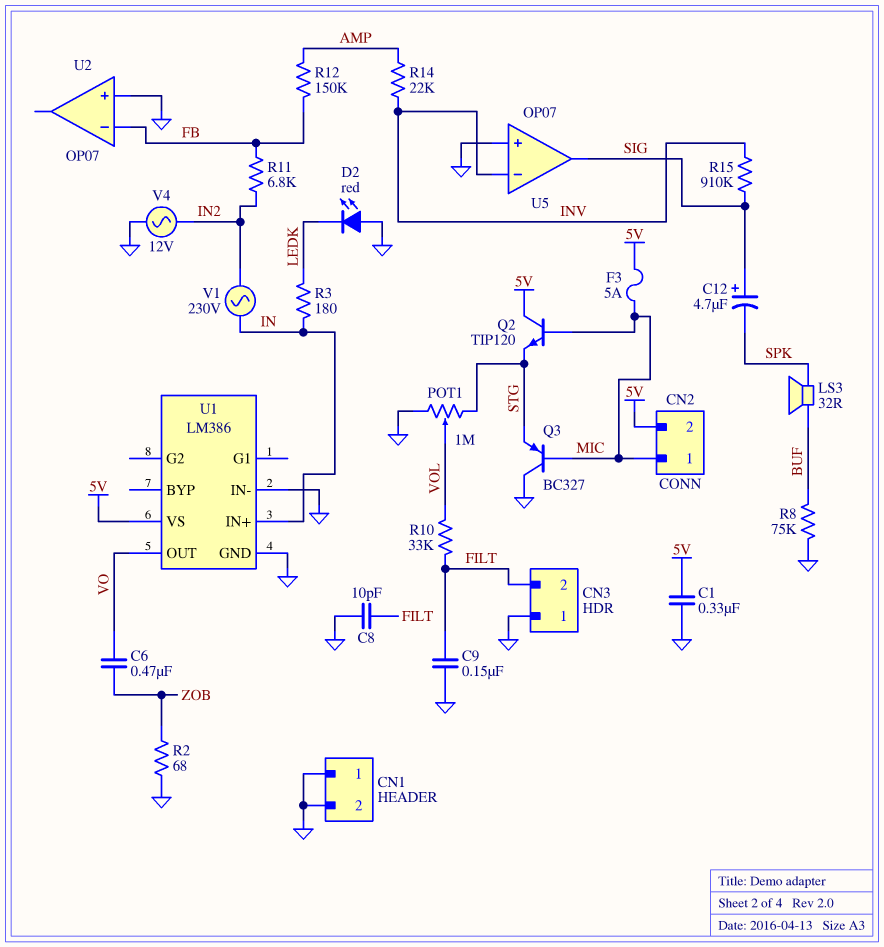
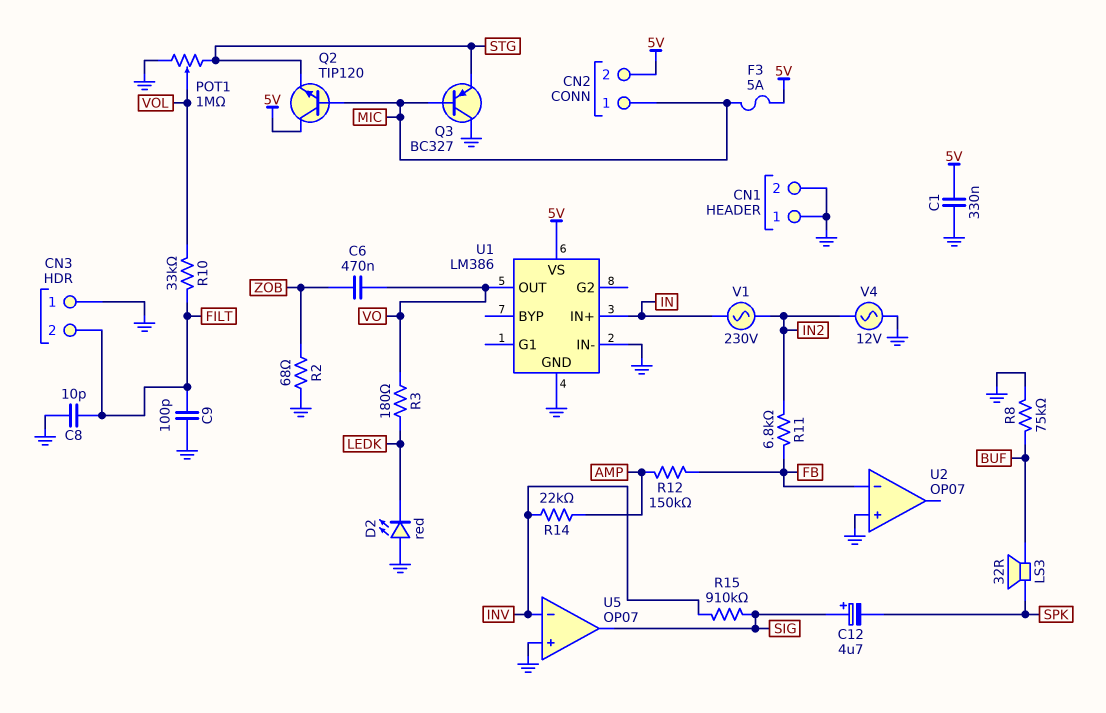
C9: 150nF (FILT, GND) -> 100pF (FILT, GND)
R3: 180 (IN, LEDK) -> 180 (LEDK, VO)

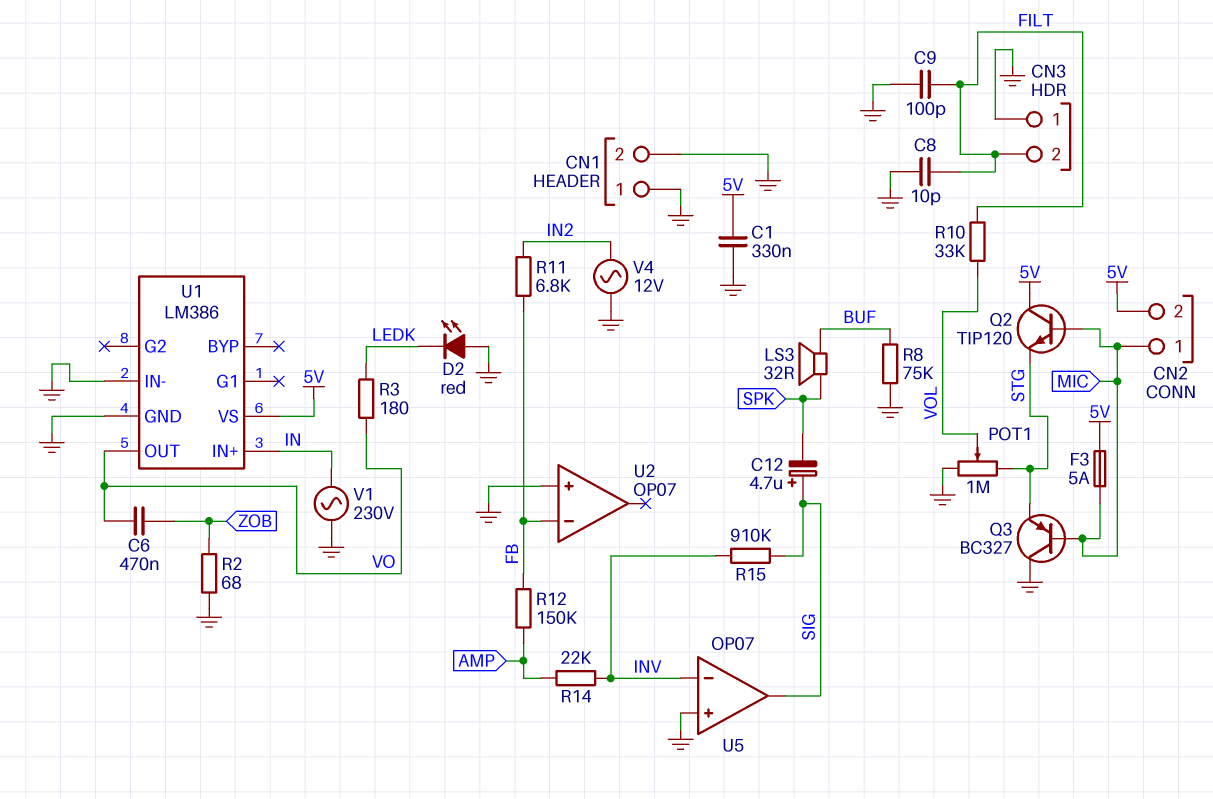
V1: AC 230V (IN, IN2) -> AC 230V (GND, IN)

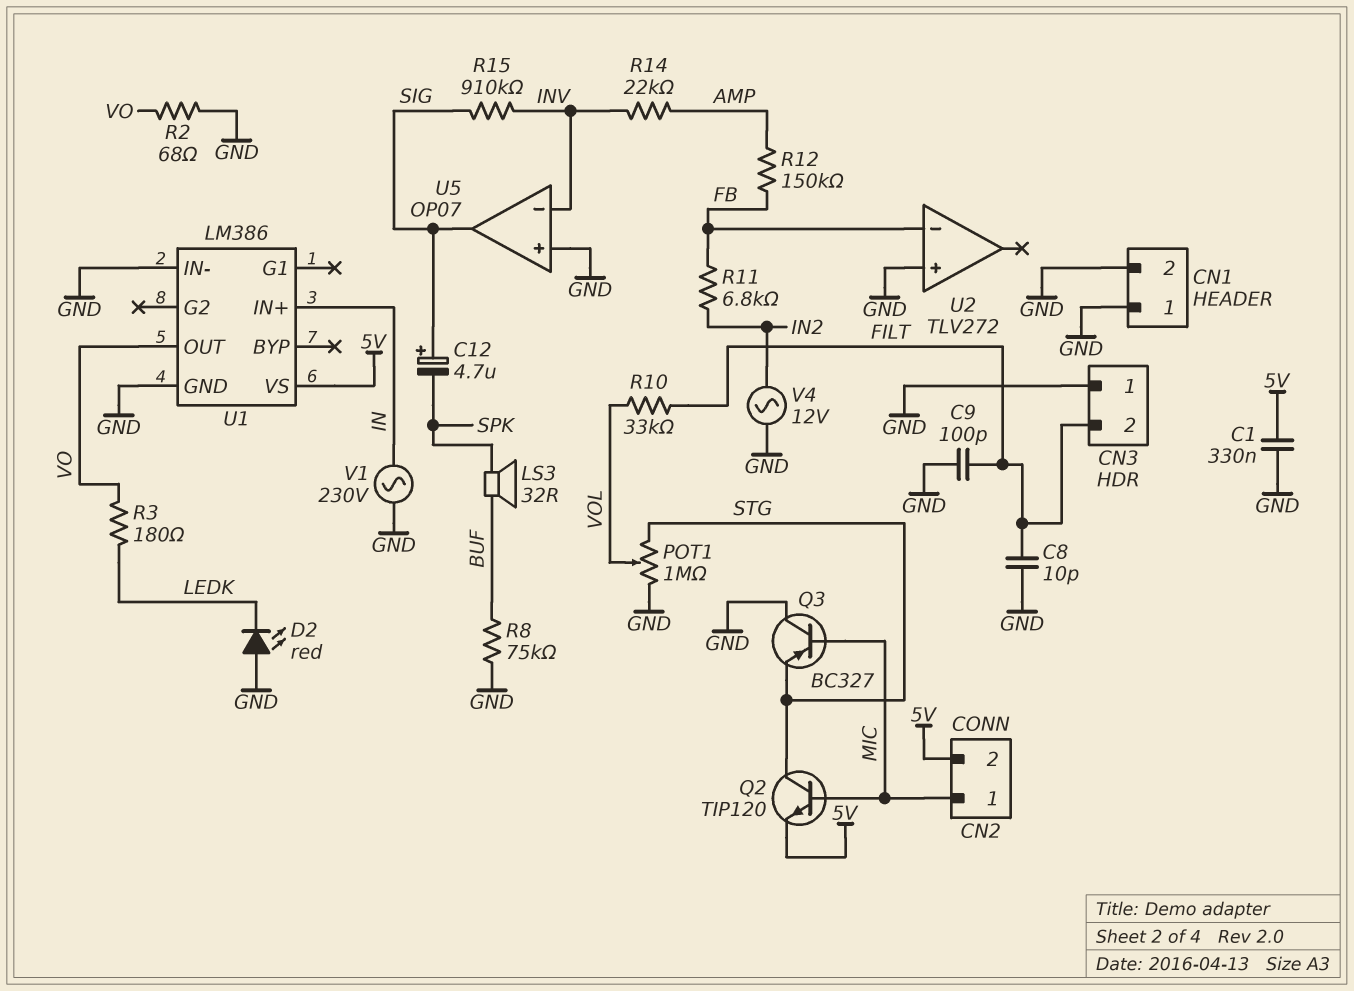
C6: 470nF (VO, ZOB) -> none
F3: 5A (5V, MIC) -> none
Q2: NPN TIP120 (B MIC, C 5V, E STG) -> NPN TIP120 (B MIC, C STG, E 5V)
R2: 68 (GND, ZOB) -> 68 (GND, VO)
U2: OP07 -> TLV272

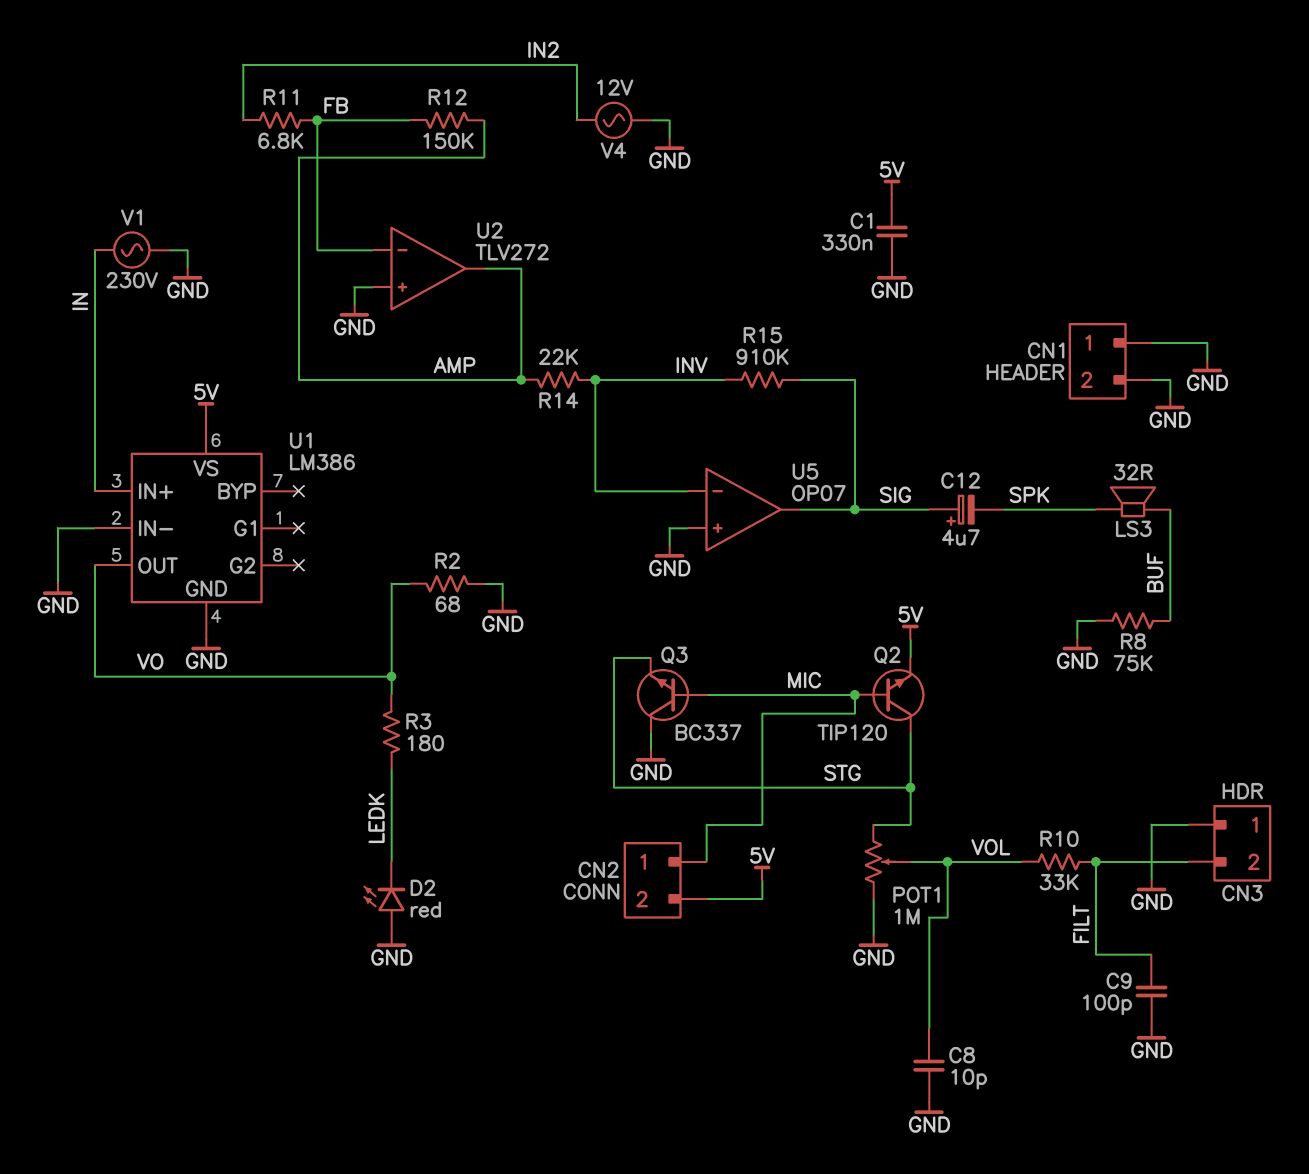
C8: 10pF (FILT, GND) -> 10pF (GND, VOL)
Q3: PNP BC327 (B MIC, C GND, E STG) -> NPN BC337 (B MIC, C GND, E STG)
U2 pin out: none -> AMP

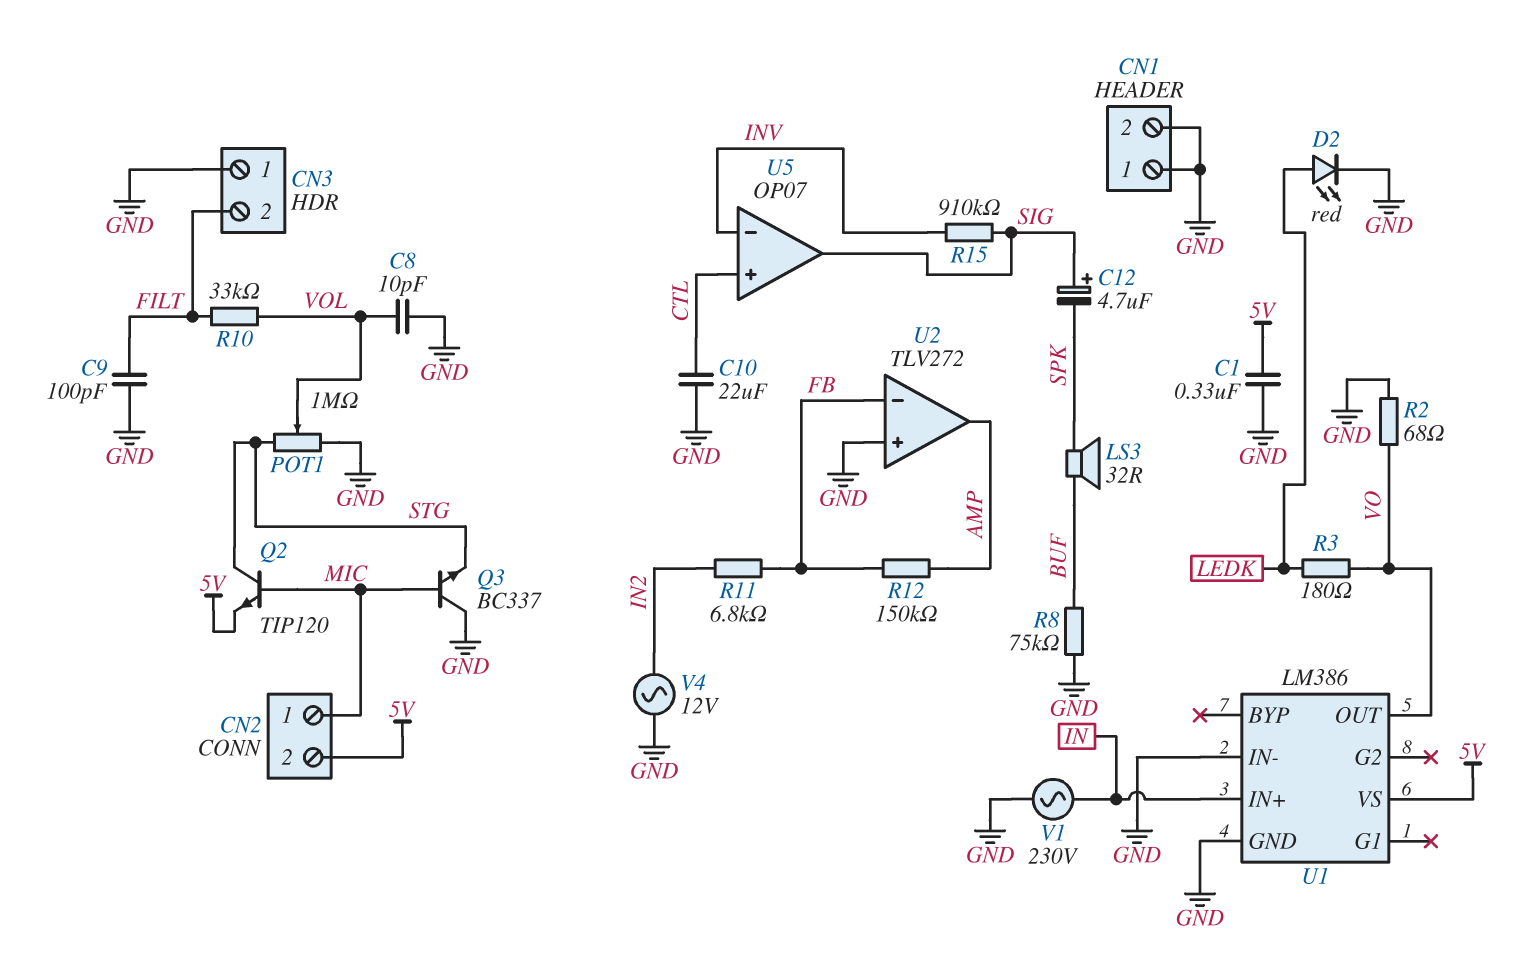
C10: none -> 22uF (CTL, GND)
D2: LED red (A GND, K LEDK) -> LED red (A LEDK, K GND)
R14: 22k (AMP, INV) -> none
U5 pin in+: GND -> CTL

